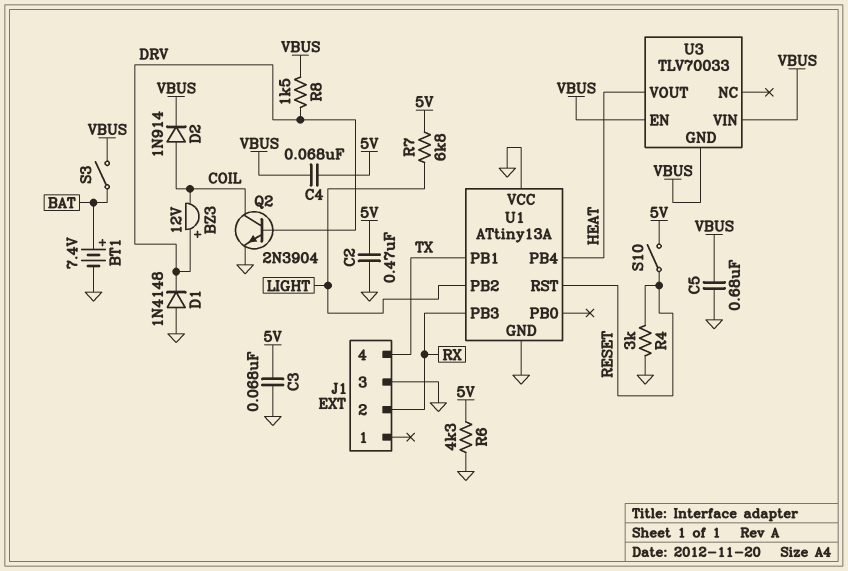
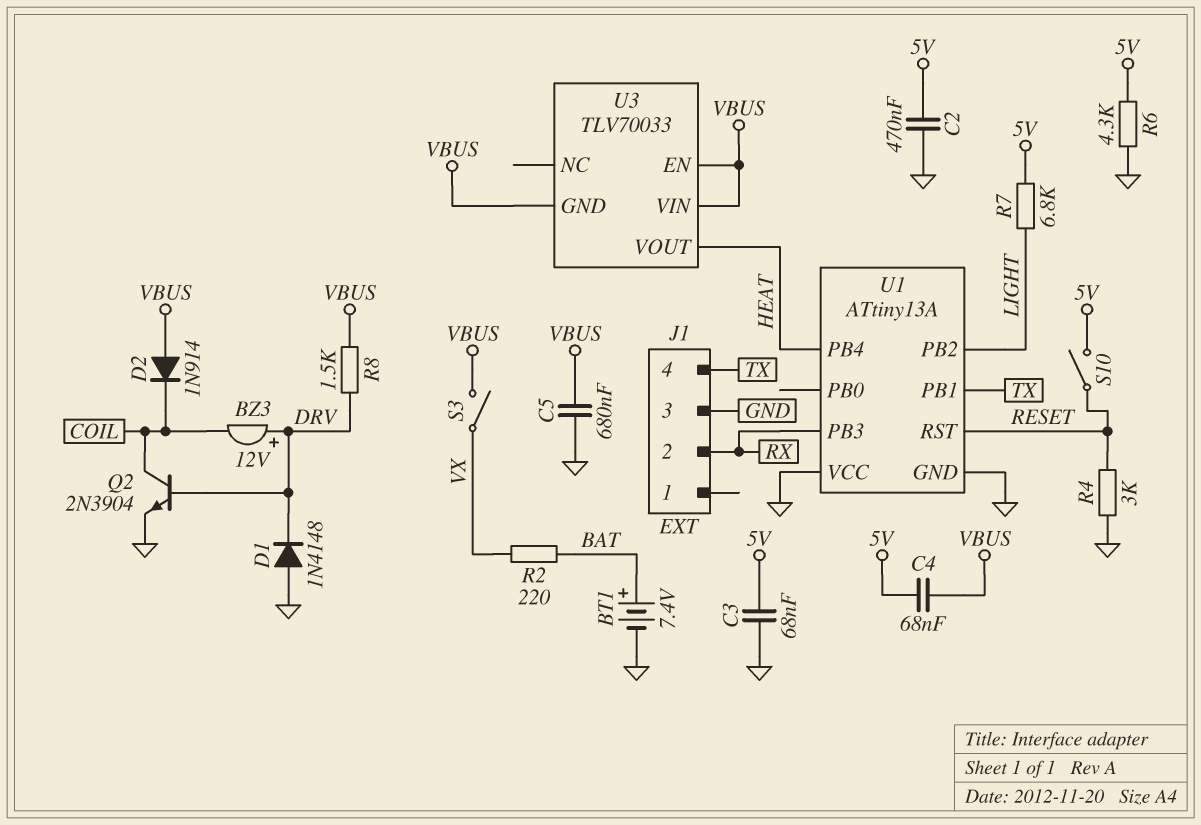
D2: diode 1N914 (A COIL, K VBUS) -> diode 1N914 (A VBUS, K COIL)
R2: none -> 220 (BAT, VX)
S3: switch (BAT, VBUS) -> switch (VBUS, VX)

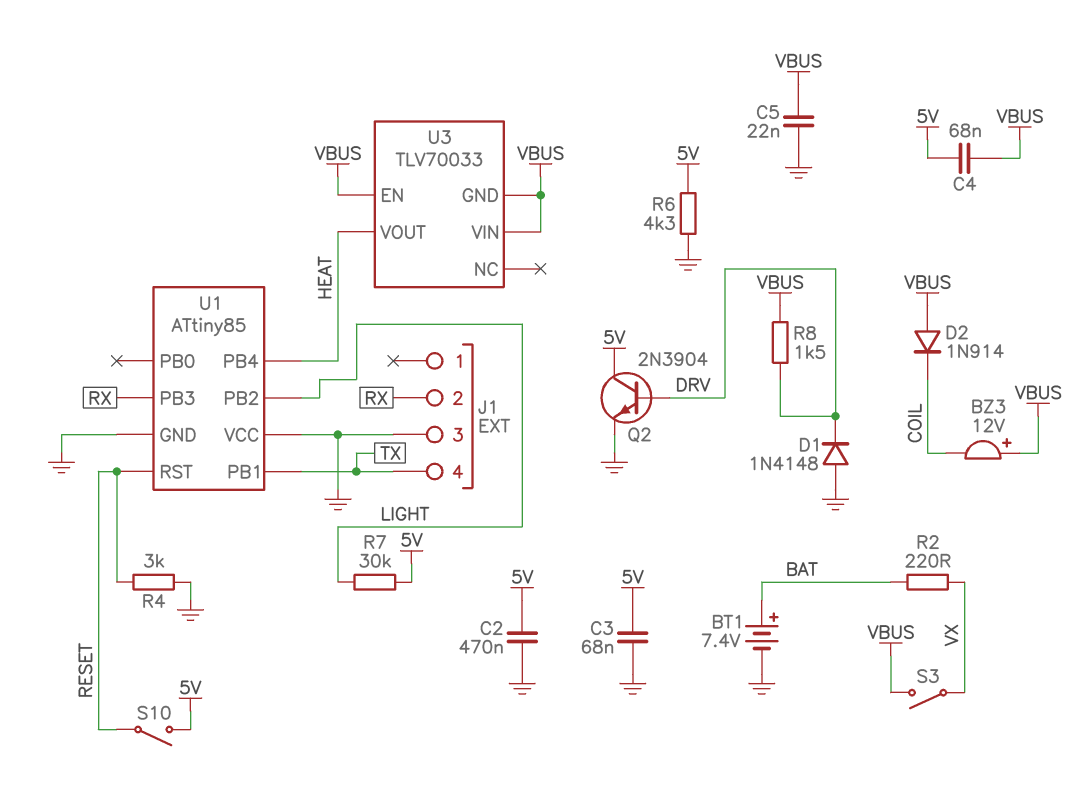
BZ3: buzzer 12V (plus DRV, minus COIL) -> buzzer 12V (plus VBUS, minus COIL)
C5: 680nF (GND, VBUS) -> 22nF (GND, VBUS)
Q2: NPN 2N3904 (B DRV, C COIL, E GND) -> NPN 2N3904 (B DRV, C 5V, E GND)
R7: 6.8k (5V, LIGHT) -> 30k (5V, LIGHT)
U1: ATtiny13A -> ATtiny85

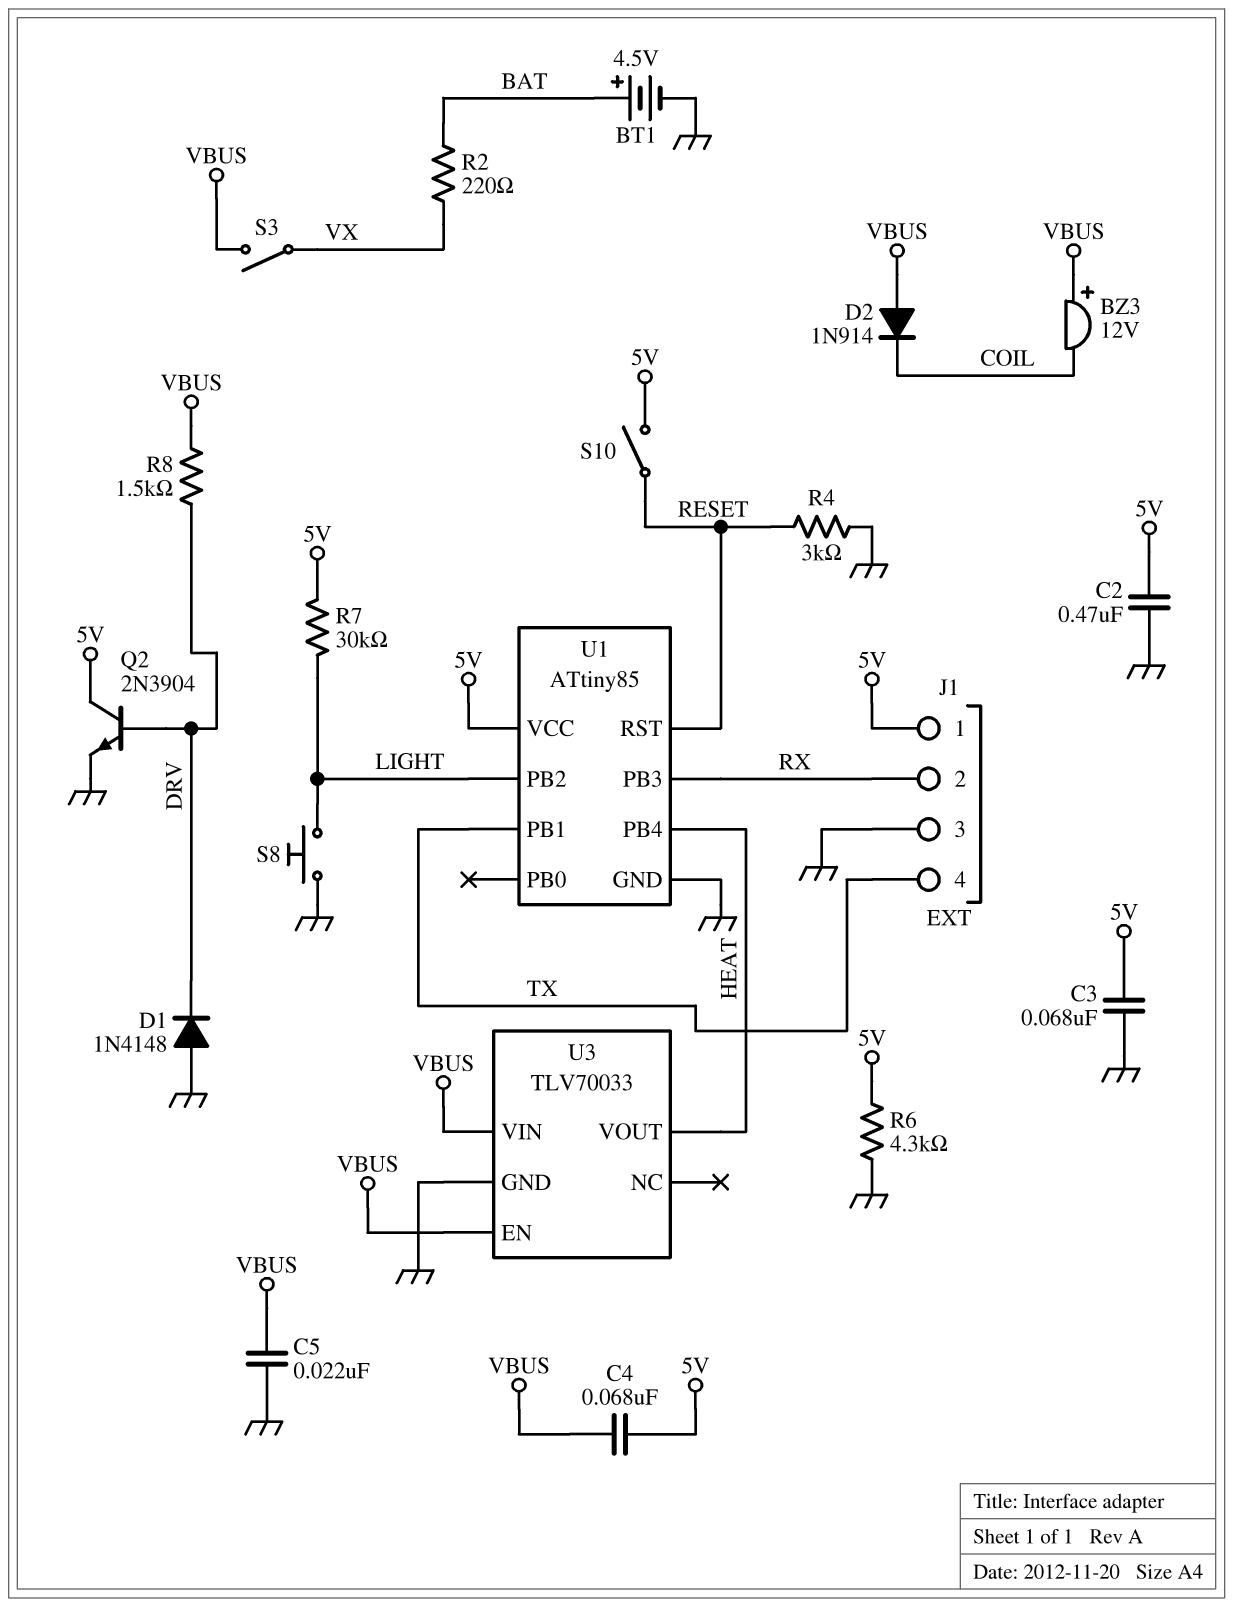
BT1: 7.4V (plus BAT, minus GND) -> 4.5V (plus BAT, minus GND)
J1 pin 1: none -> 5V
S8: none -> button (GND, LIGHT)
U1 pin VCC: GND -> 5V
U3 pin GND: VBUS -> GND

